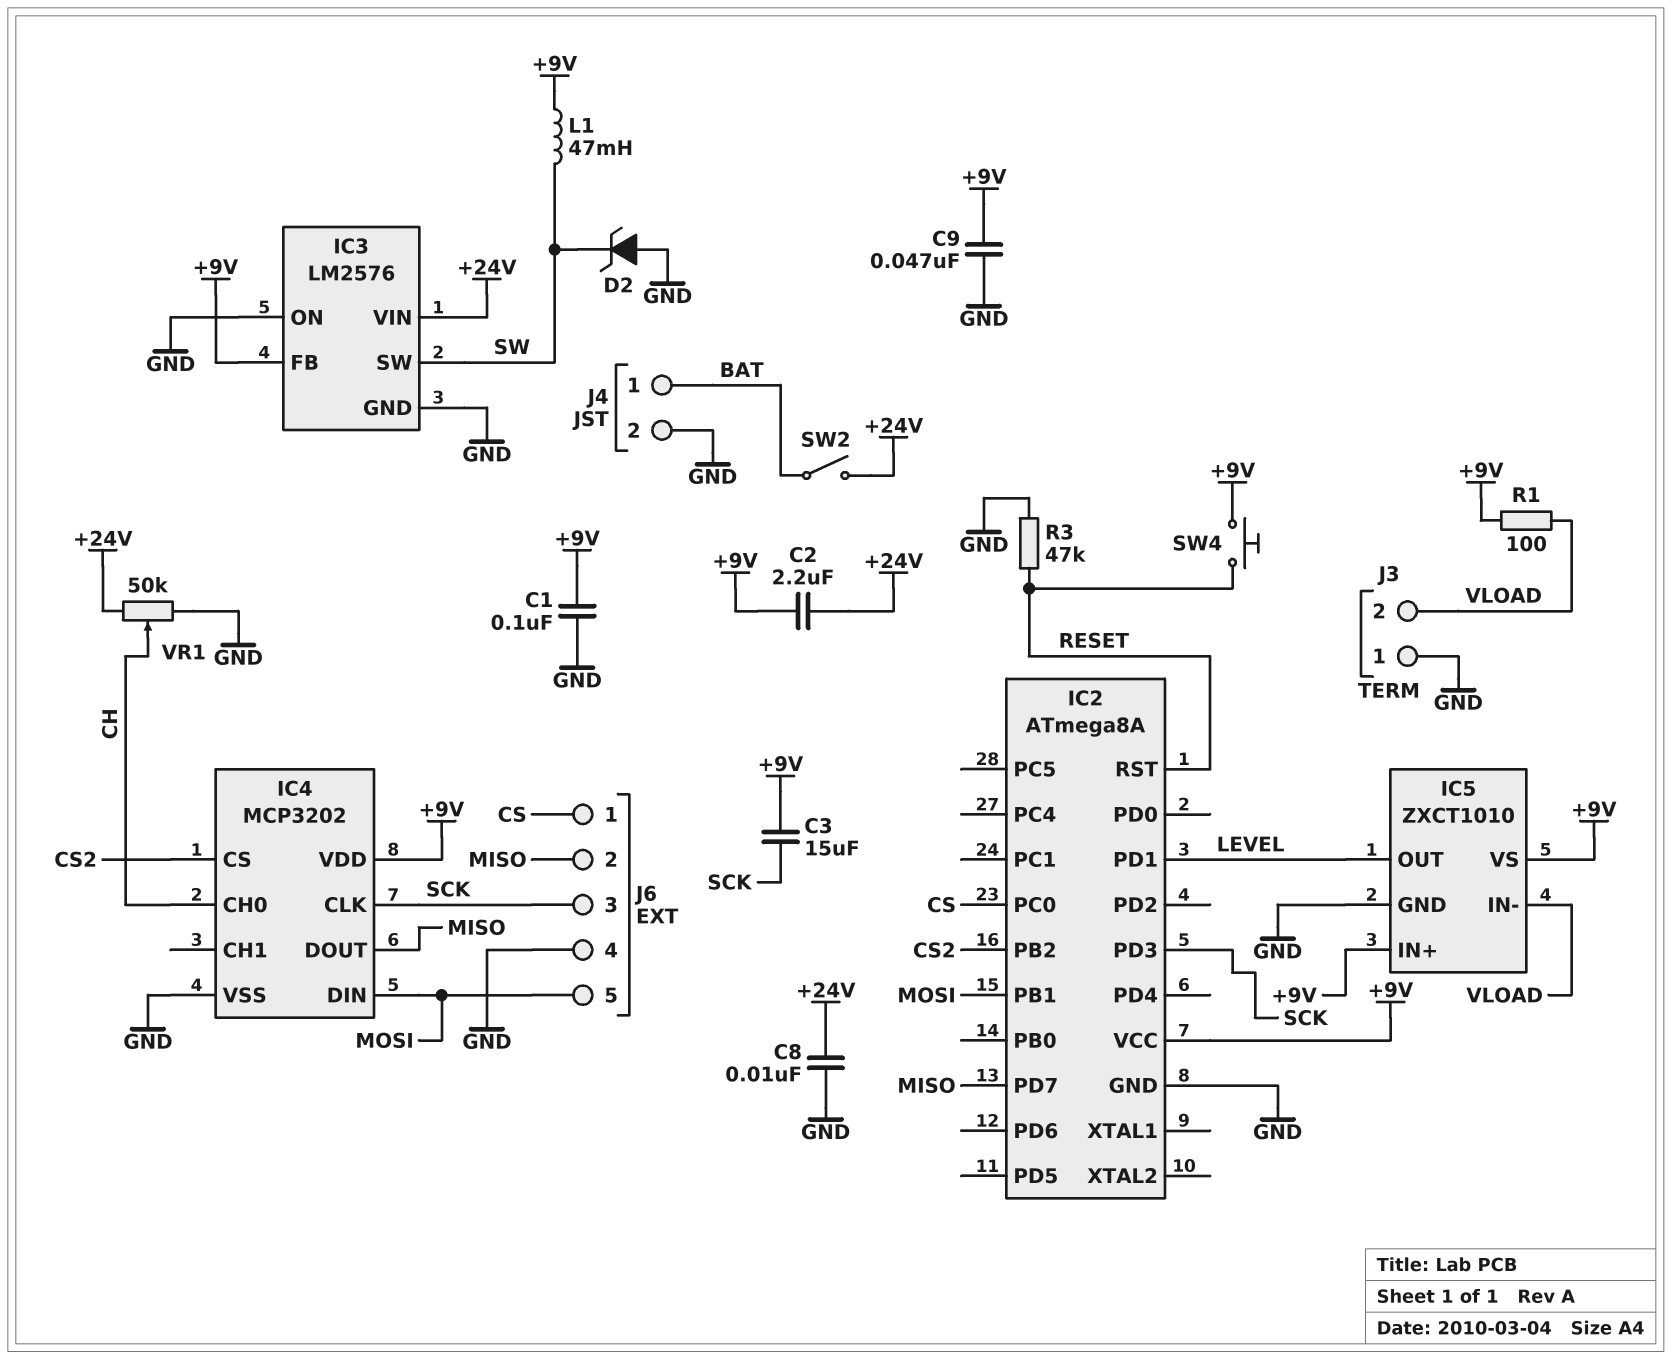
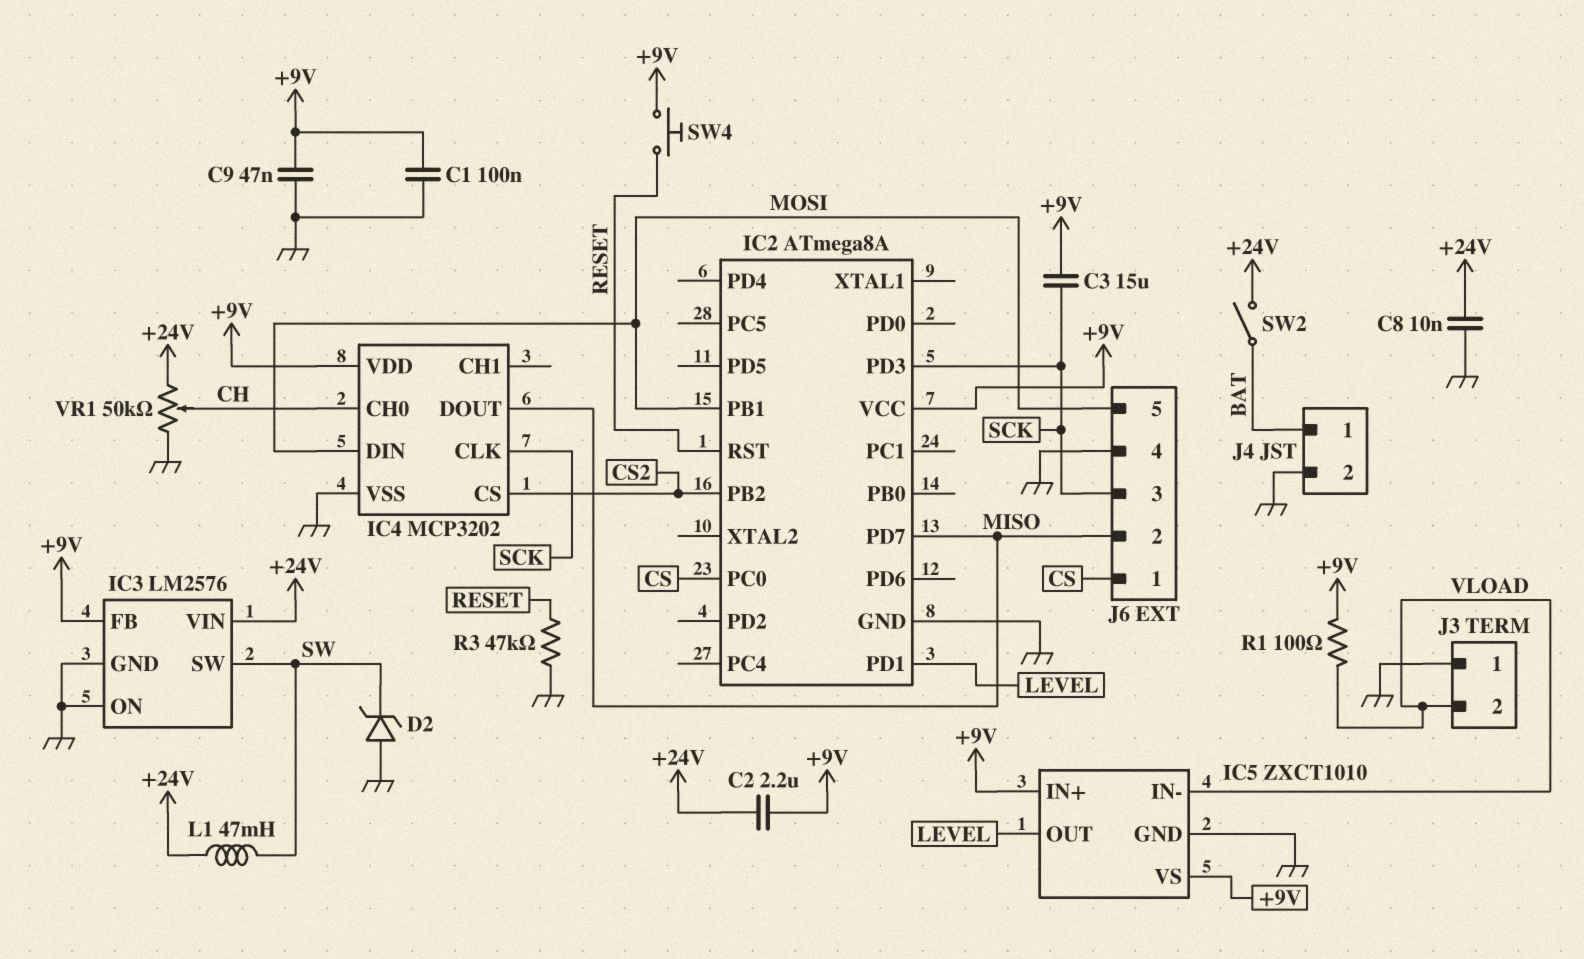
L1: 47mH (+9V, SW) -> 47mH (+24V, SW)

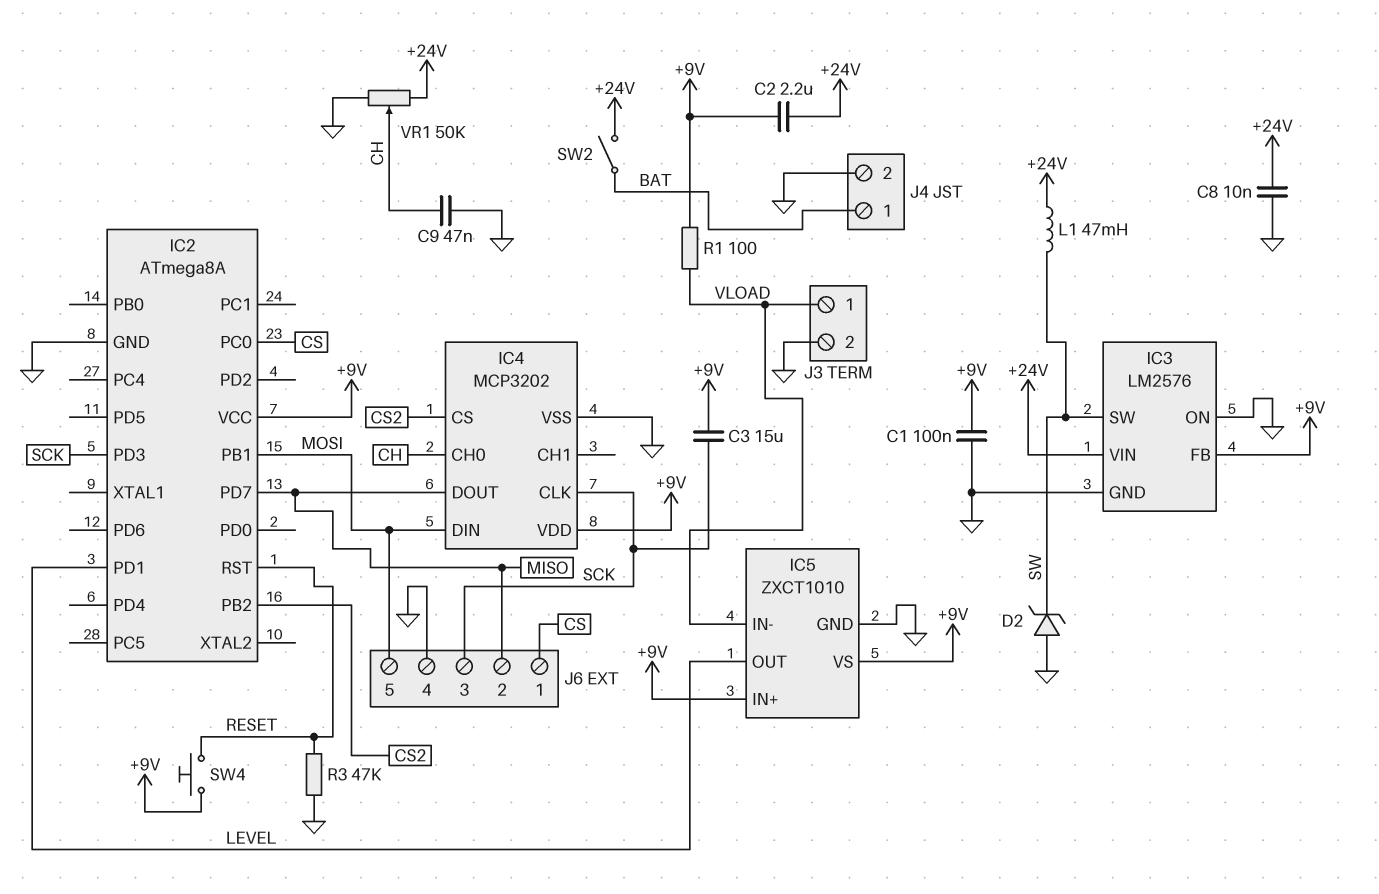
C9: 47nF (+9V, GND) -> 47nF (CH, GND)
J3 pin 1: GND -> VLOAD
J3 pin 2: VLOAD -> GND

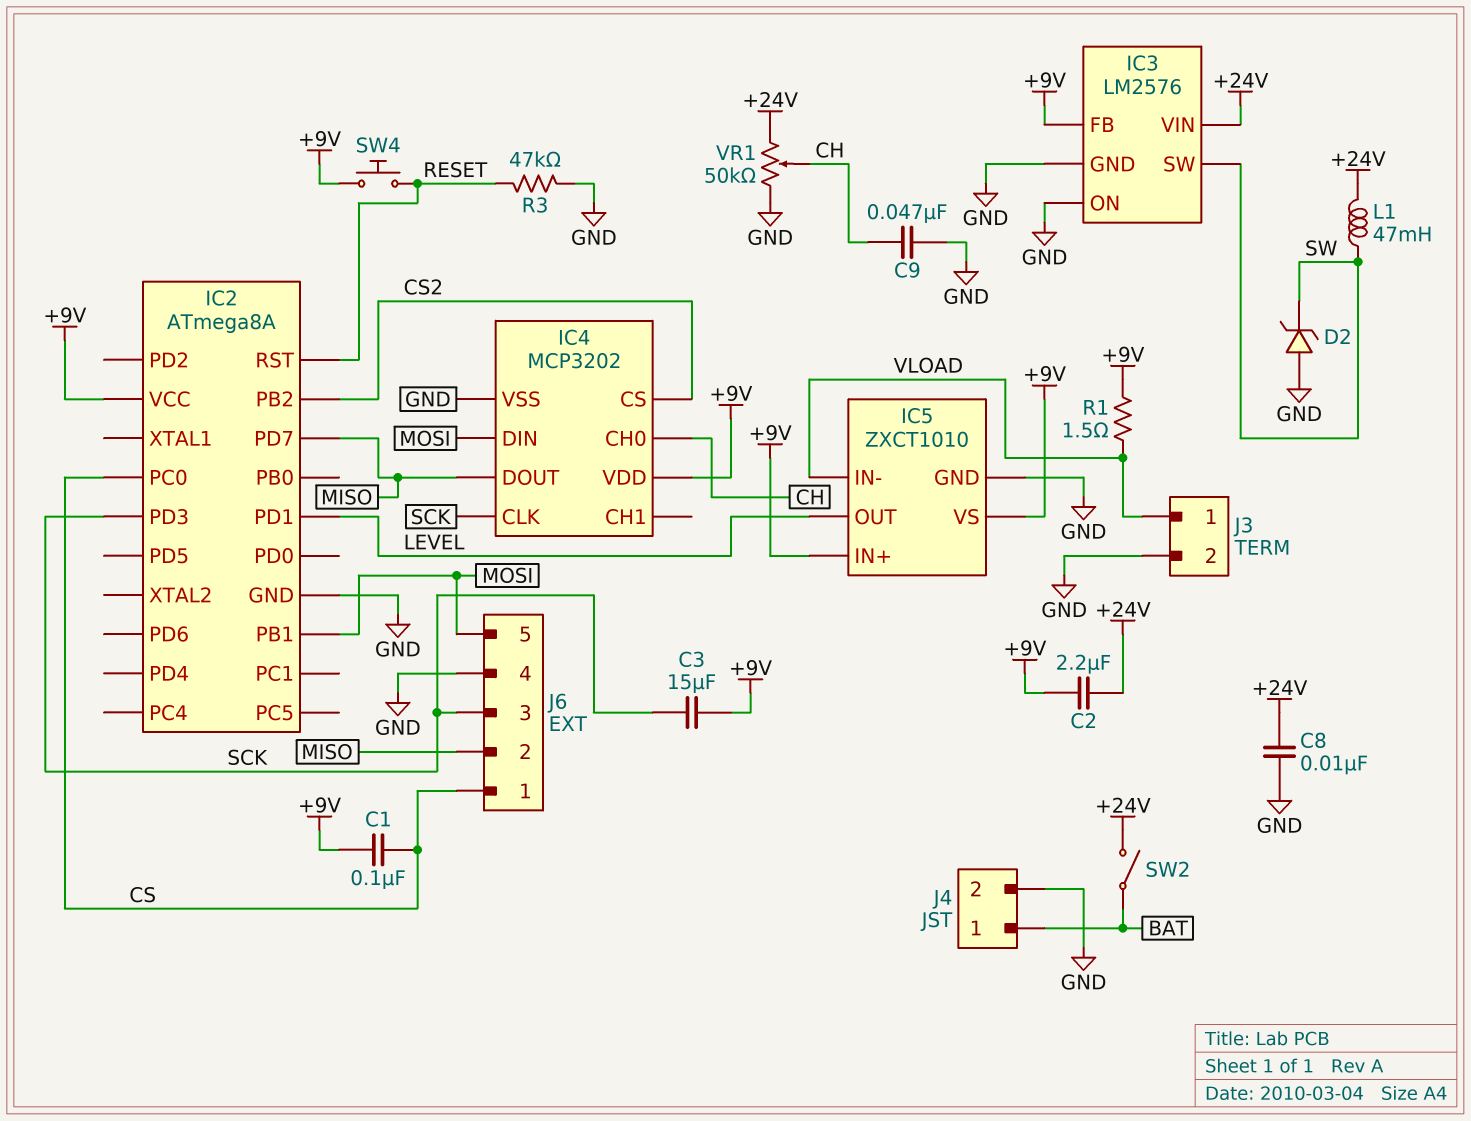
C1: 100nF (+9V, GND) -> 100nF (+9V, CS)
R1: 100 (+9V, VLOAD) -> 1.5 (+9V, VLOAD)

